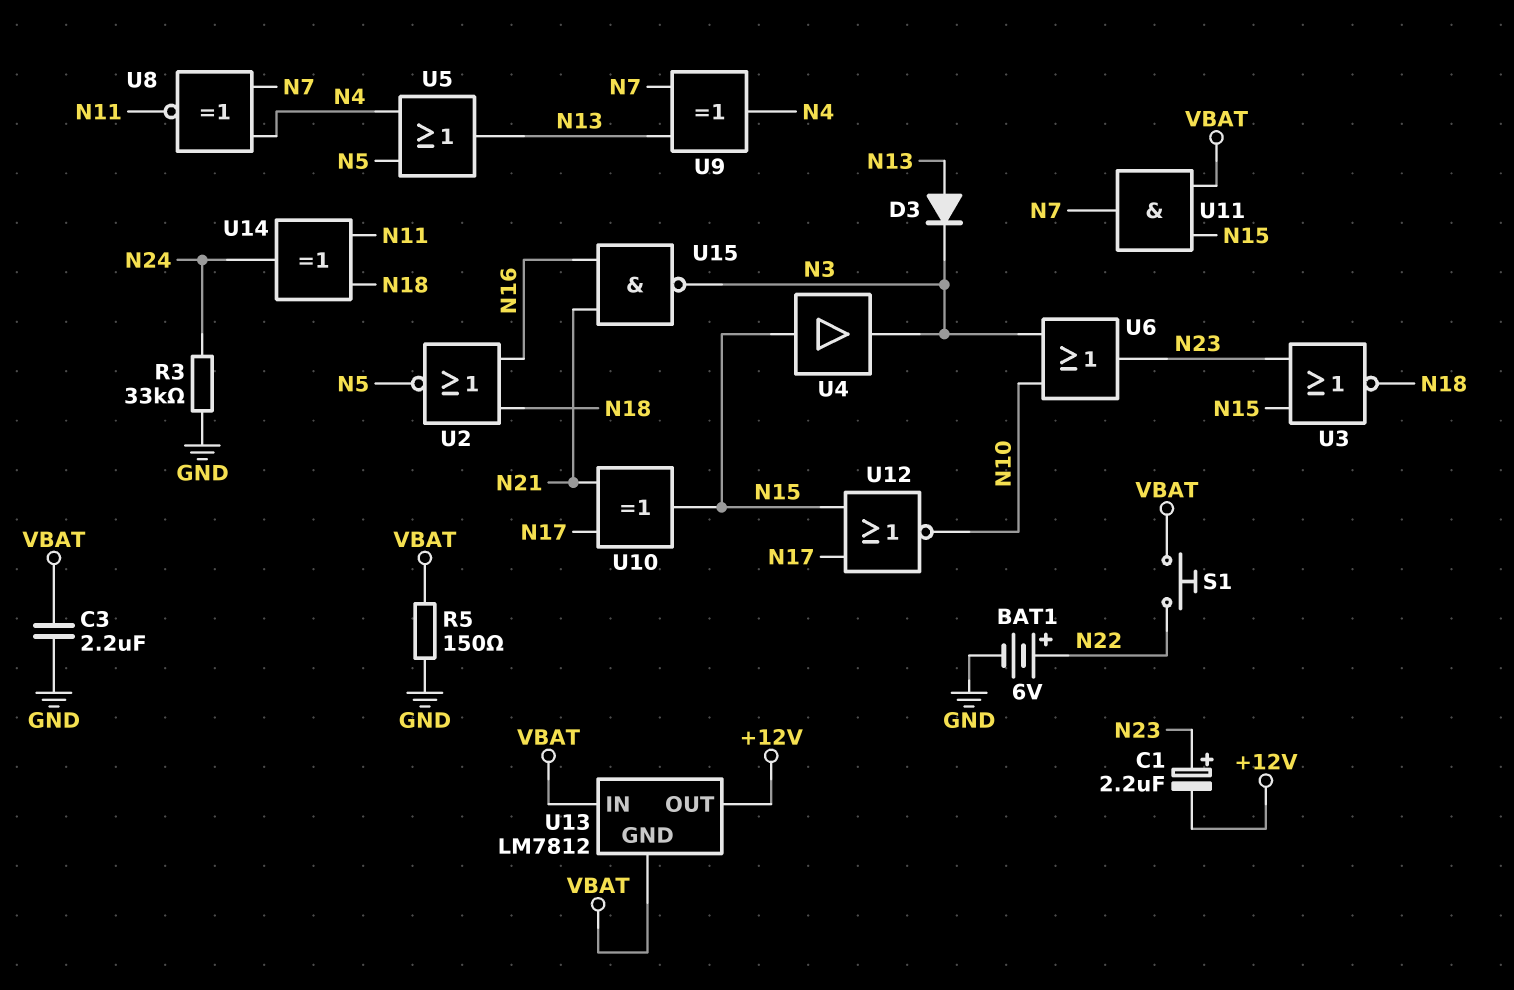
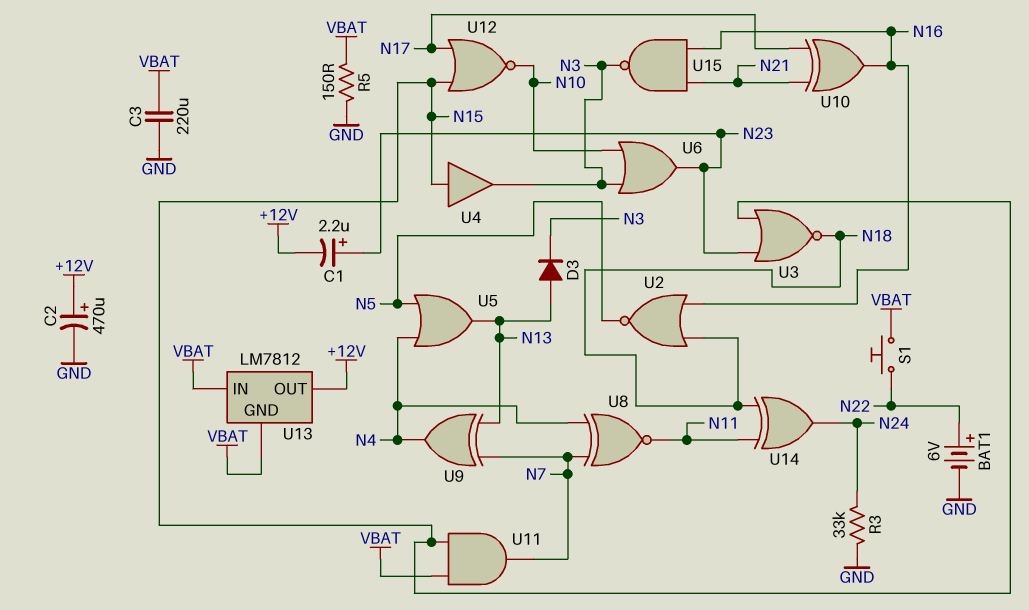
C2: none -> 470uF (plus +12V, minus GND)
C3: 2.2uF (GND, VBAT) -> 220uF (GND, VBAT)
U10: XOR (in N17, in N21, out N15) -> XOR (in N17, in N21, out N16)

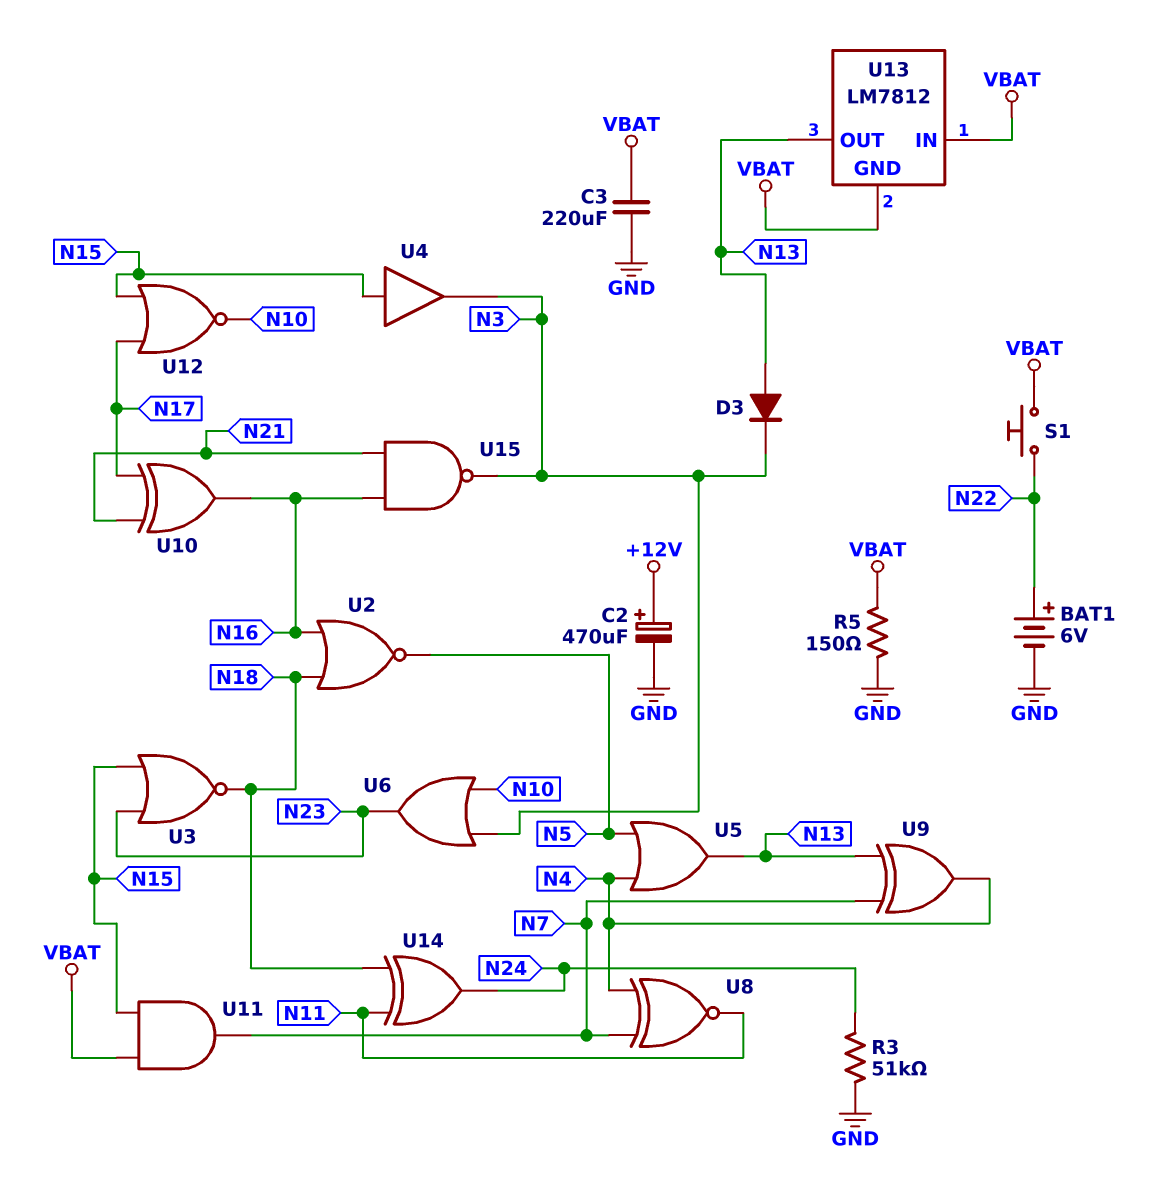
C1: 2.2uF (plus N23, minus +12V) -> none
R3: 33k (GND, N24) -> 51k (GND, N24)
U13 pin OUT: +12V -> N13

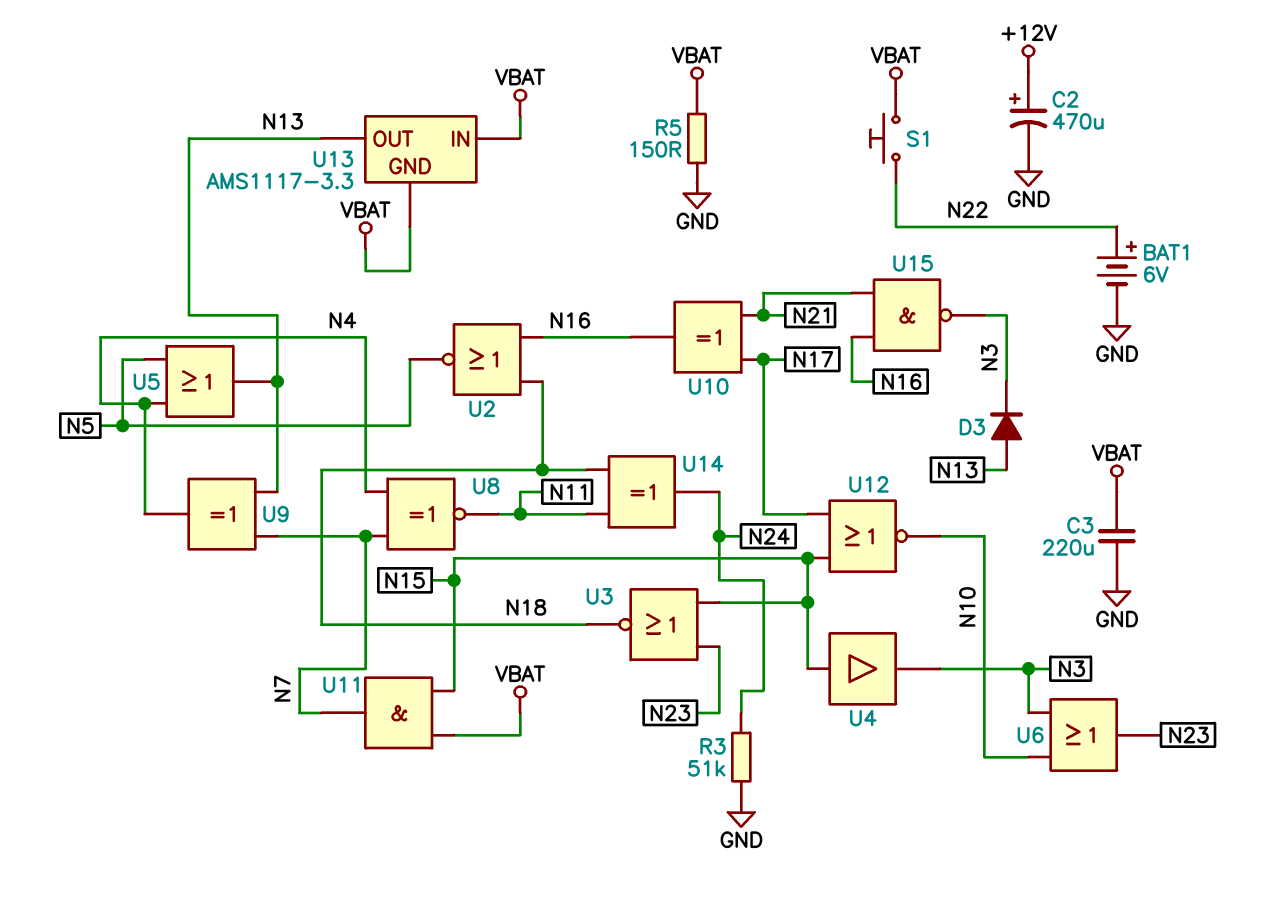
U13: LM7812 -> AMS1117-3.3

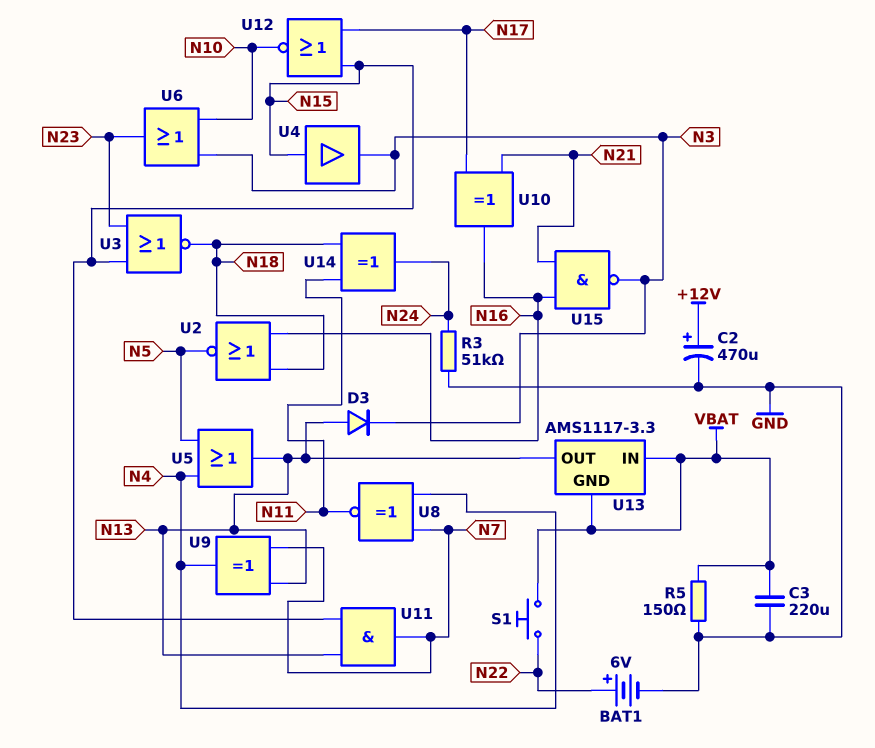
U11: AND (in N15, in VBAT, out N7) -> AND (in N13, in N15, out N7)

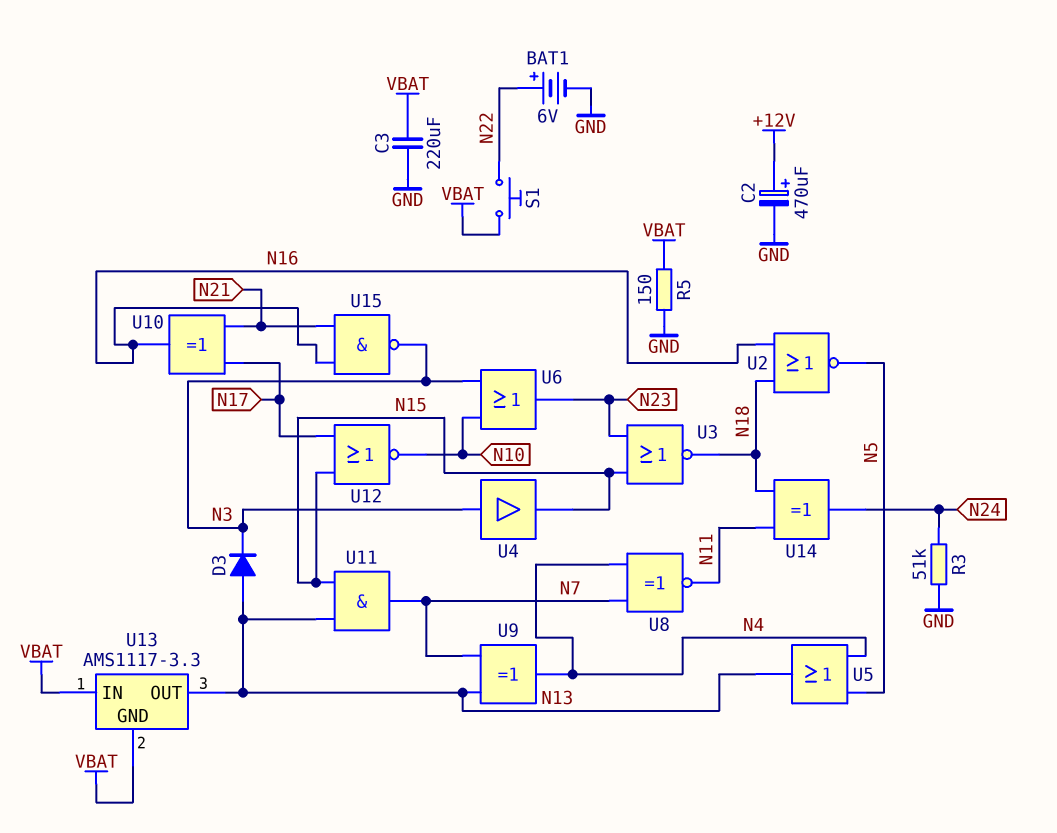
U4: buffer (in N15, out N3) -> buffer (in N3, out N15)

